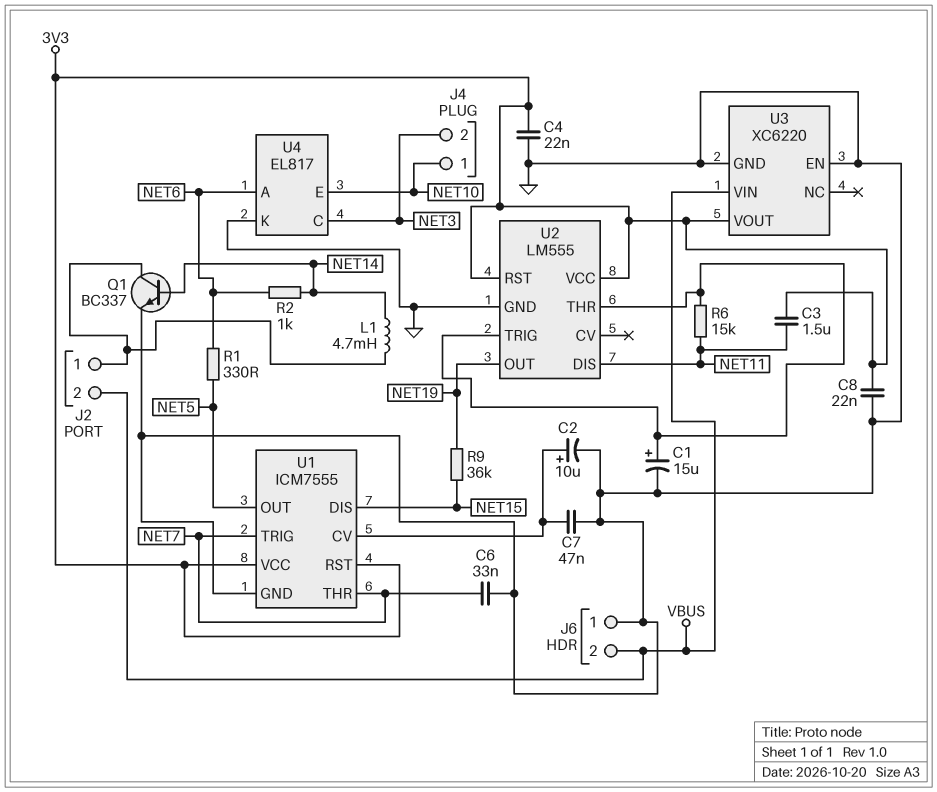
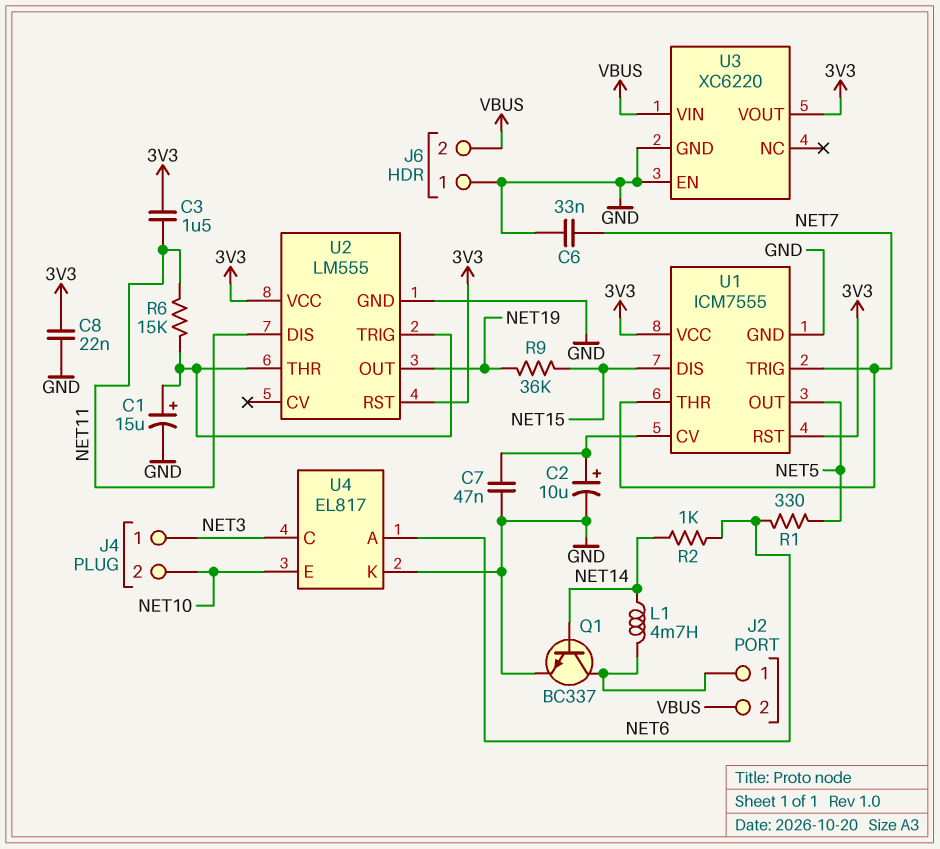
C4: 22nF (3V3, GND) -> none
J4 pin 1: NET10 -> NET3
J4 pin 2: NET3 -> NET10

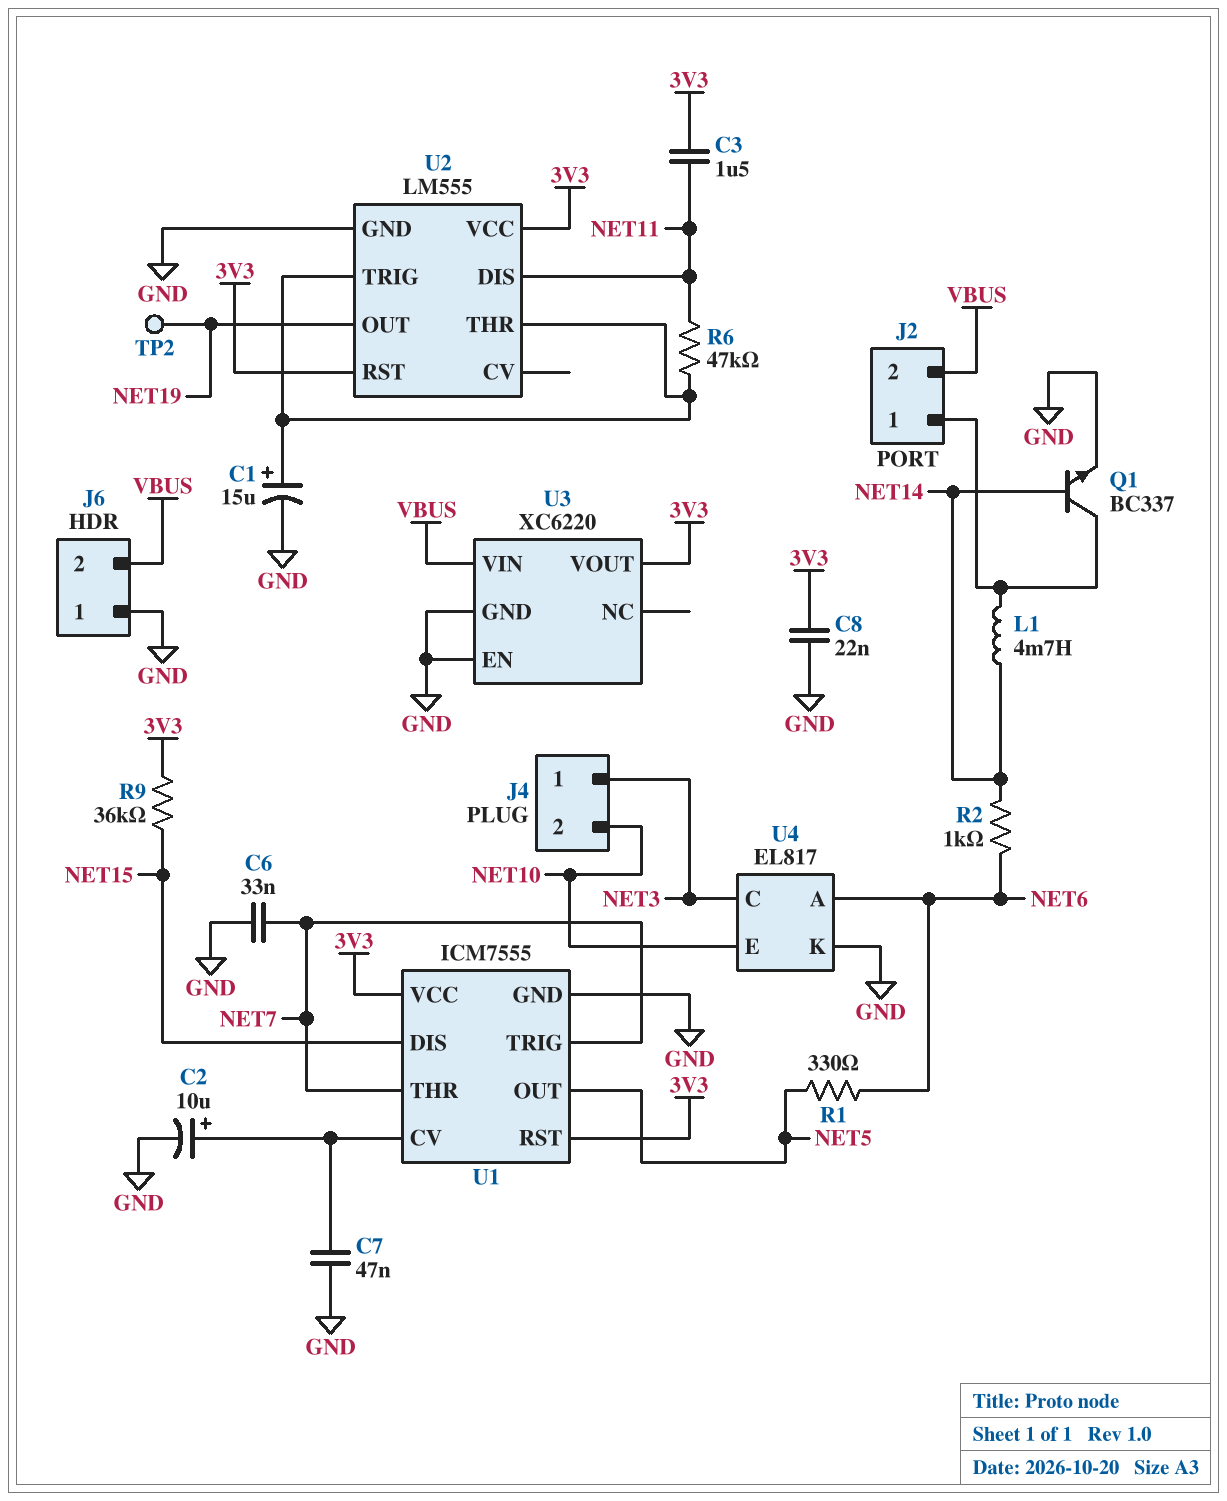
R6: 15k (NET11, U2/THR) -> 47k (NET11, U2/THR)
R9: 36k (NET15, NET19) -> 36k (3V3, NET15)
TP2: none -> test point (NET19)

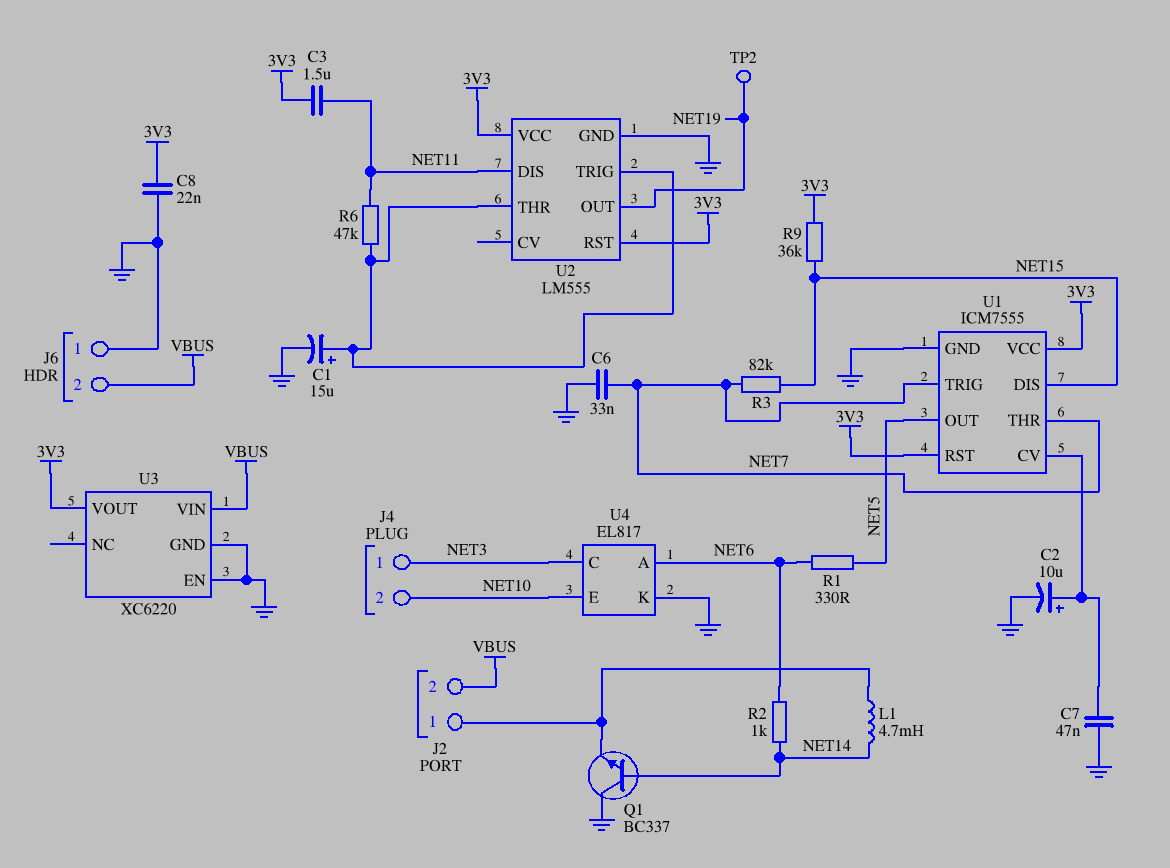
Q1: NPN BC337 (B NET14, C J2/1, E GND) -> NPN BC337 (B NET14, C GND, E J2/1)
R3: none -> 82k (NET7, NET15)

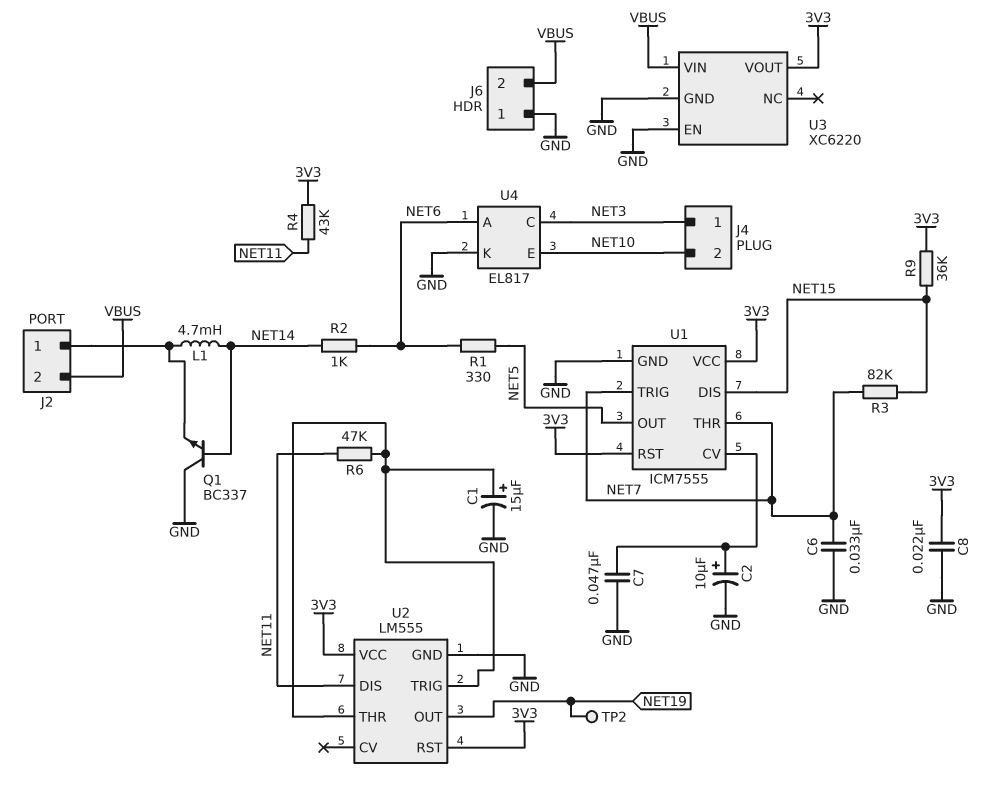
C3: 1.5uF (3V3, NET11) -> none
R4: none -> 43k (3V3, NET11)

